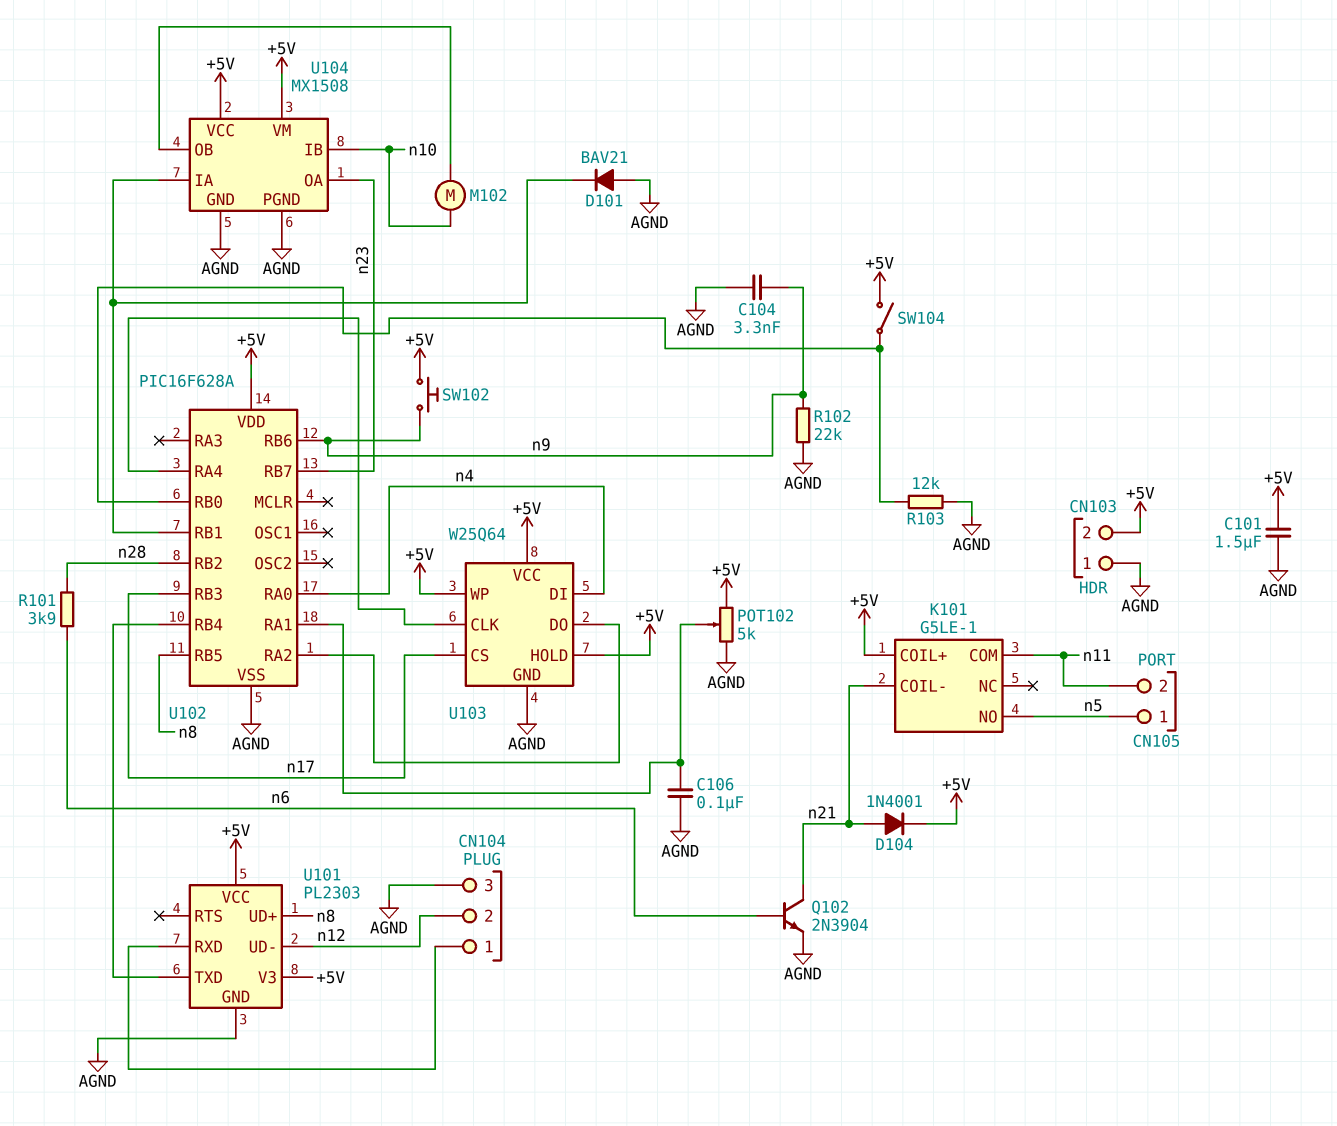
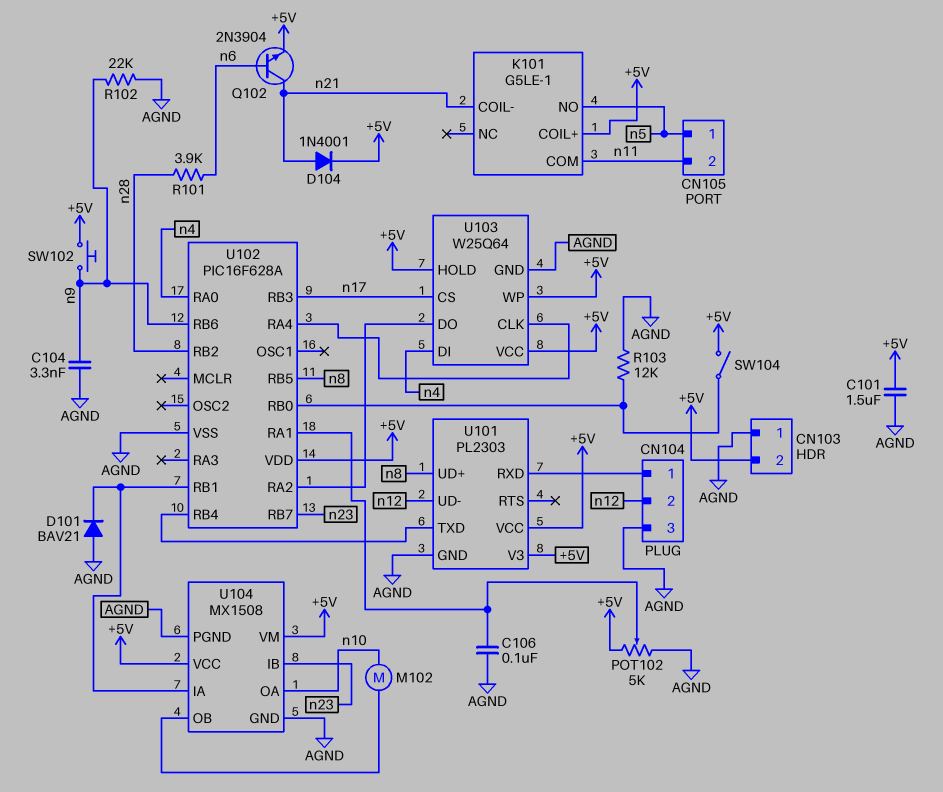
Q102: NPN 2N3904 (B n6, C n21, E AGND) -> NPN 2N3904 (B n6, C n21, E +5V)
U104 pin IB: n10 -> n23
U104 pin OA: n23 -> n10

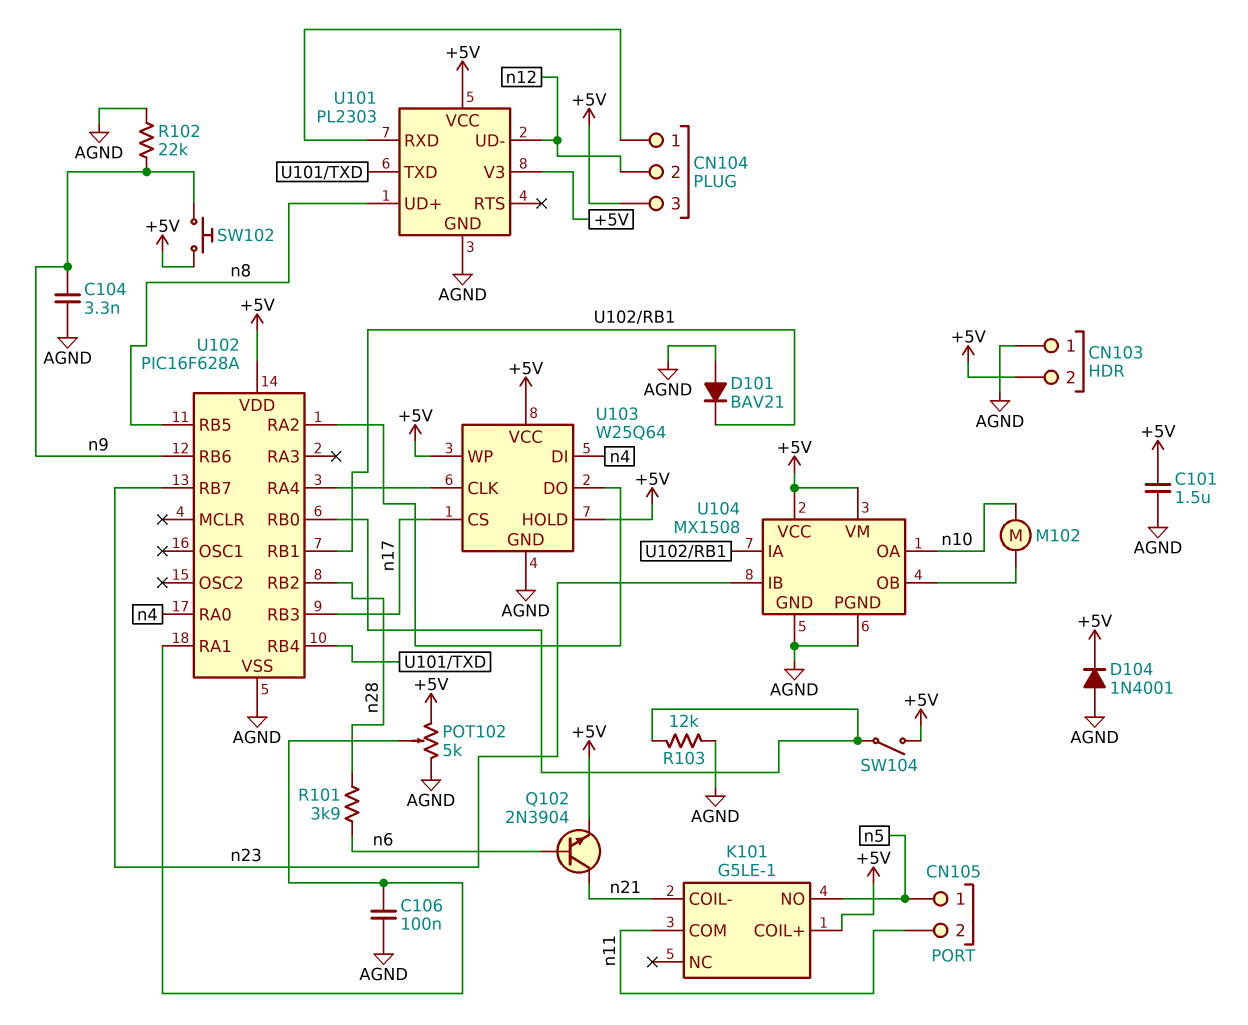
CN104 pin 3: AGND -> +5V
D104: diode 1N4001 (A n21, K +5V) -> diode 1N4001 (A AGND, K +5V)

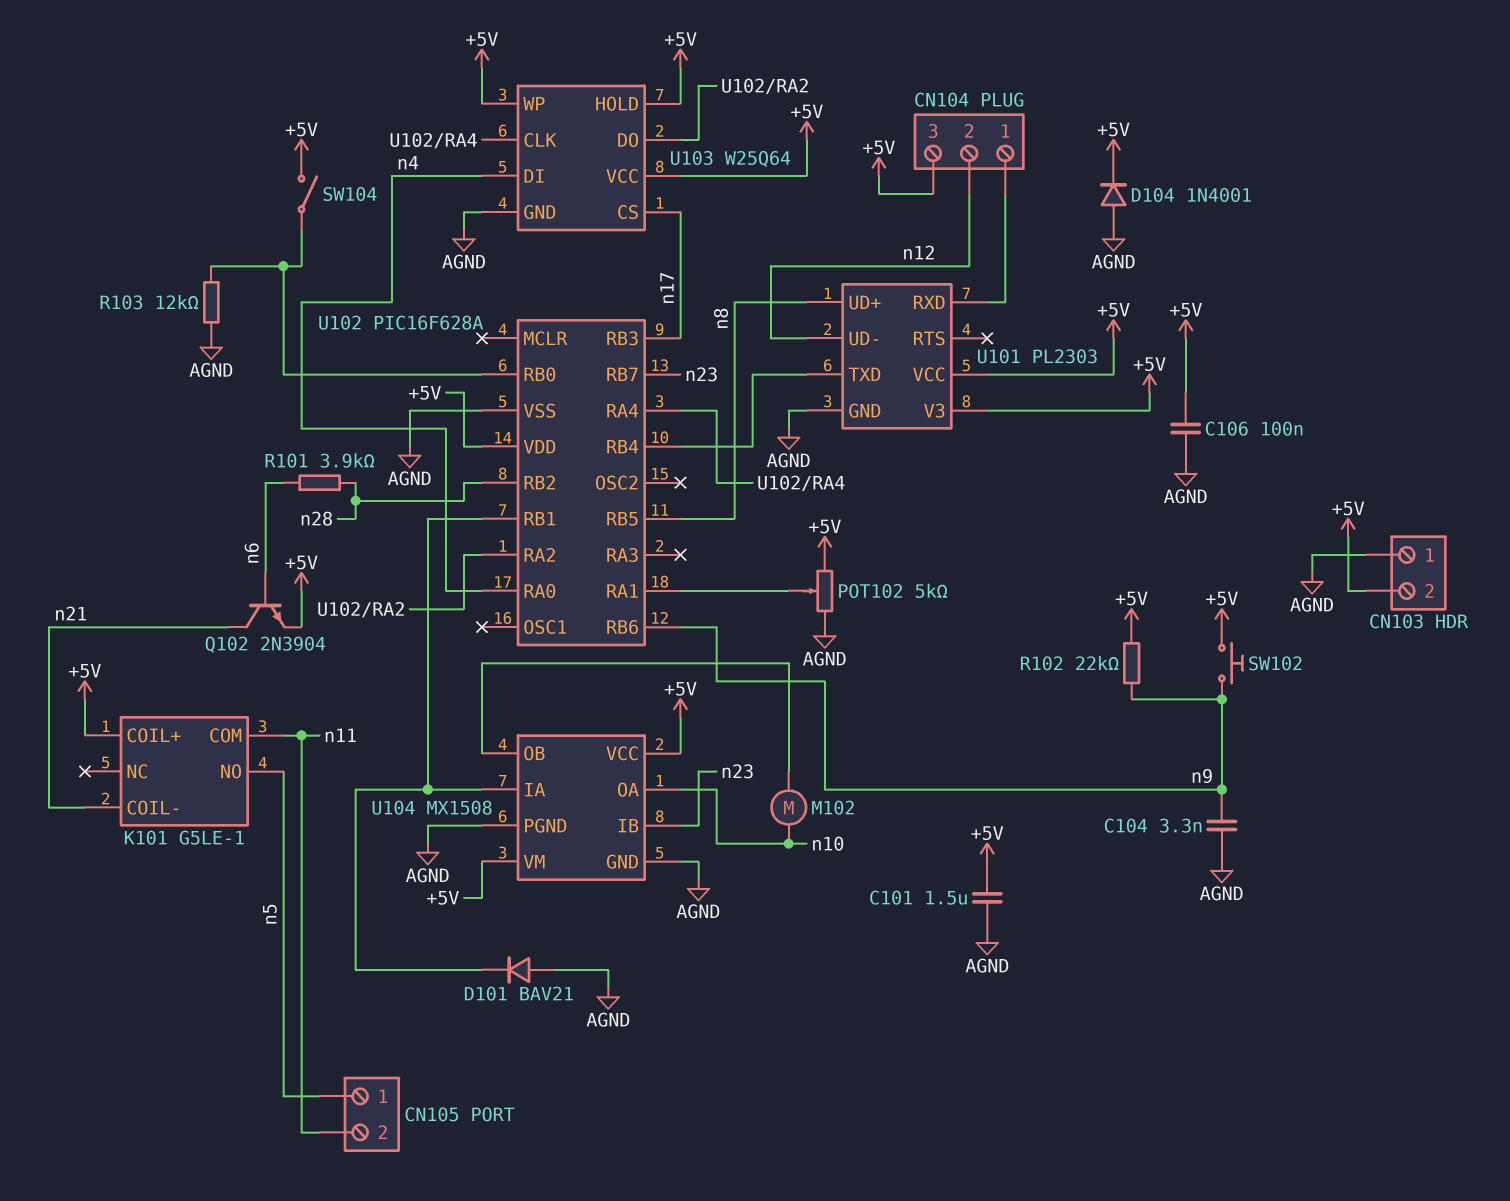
C106: 100nF (AGND, U102/RA1) -> 100nF (+5V, AGND)
R102: 22k (AGND, n9) -> 22k (+5V, n9)

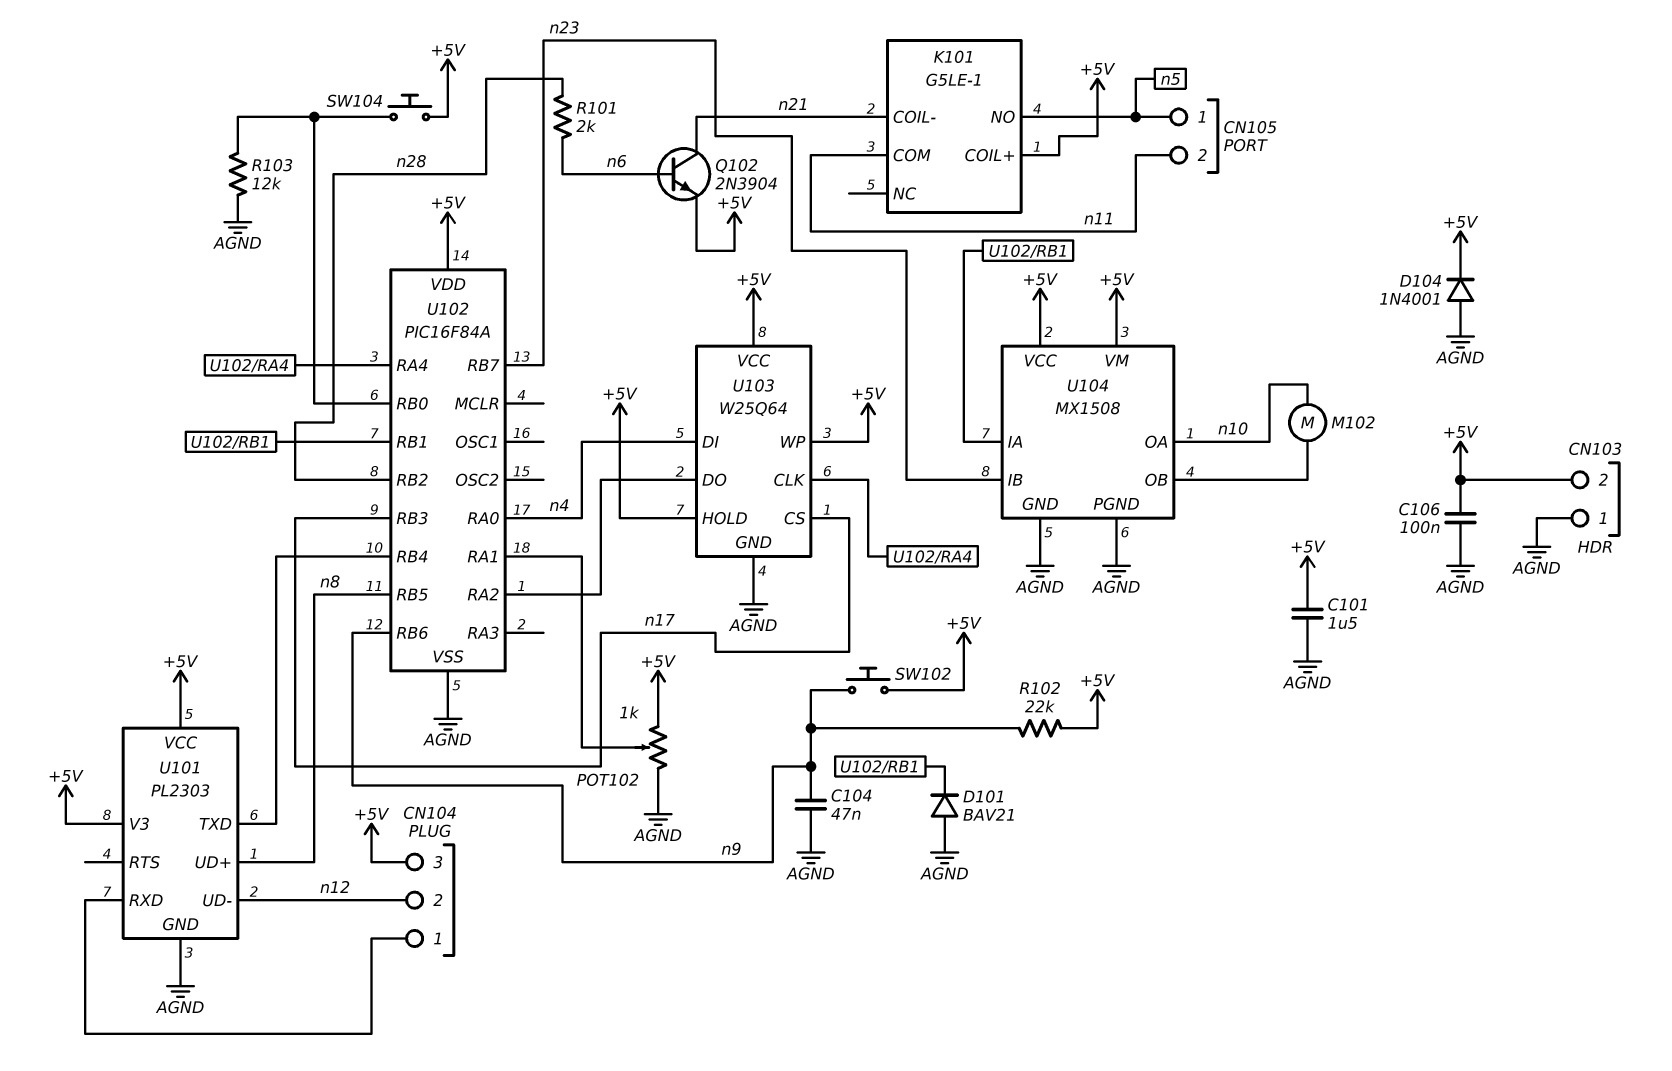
C104: 3.3nF (AGND, n9) -> 47nF (AGND, n9)
POT102: 5k (+5V, AGND, wiper U102/RA1) -> 1k (+5V, AGND, wiper U102/RA1)
R101: 3.9k (n6, n28) -> 2k (n6, n28)
SW104: switch (+5V, U102/RB0) -> button (+5V, U102/RB0)
U102: PIC16F628A -> PIC16F84A

